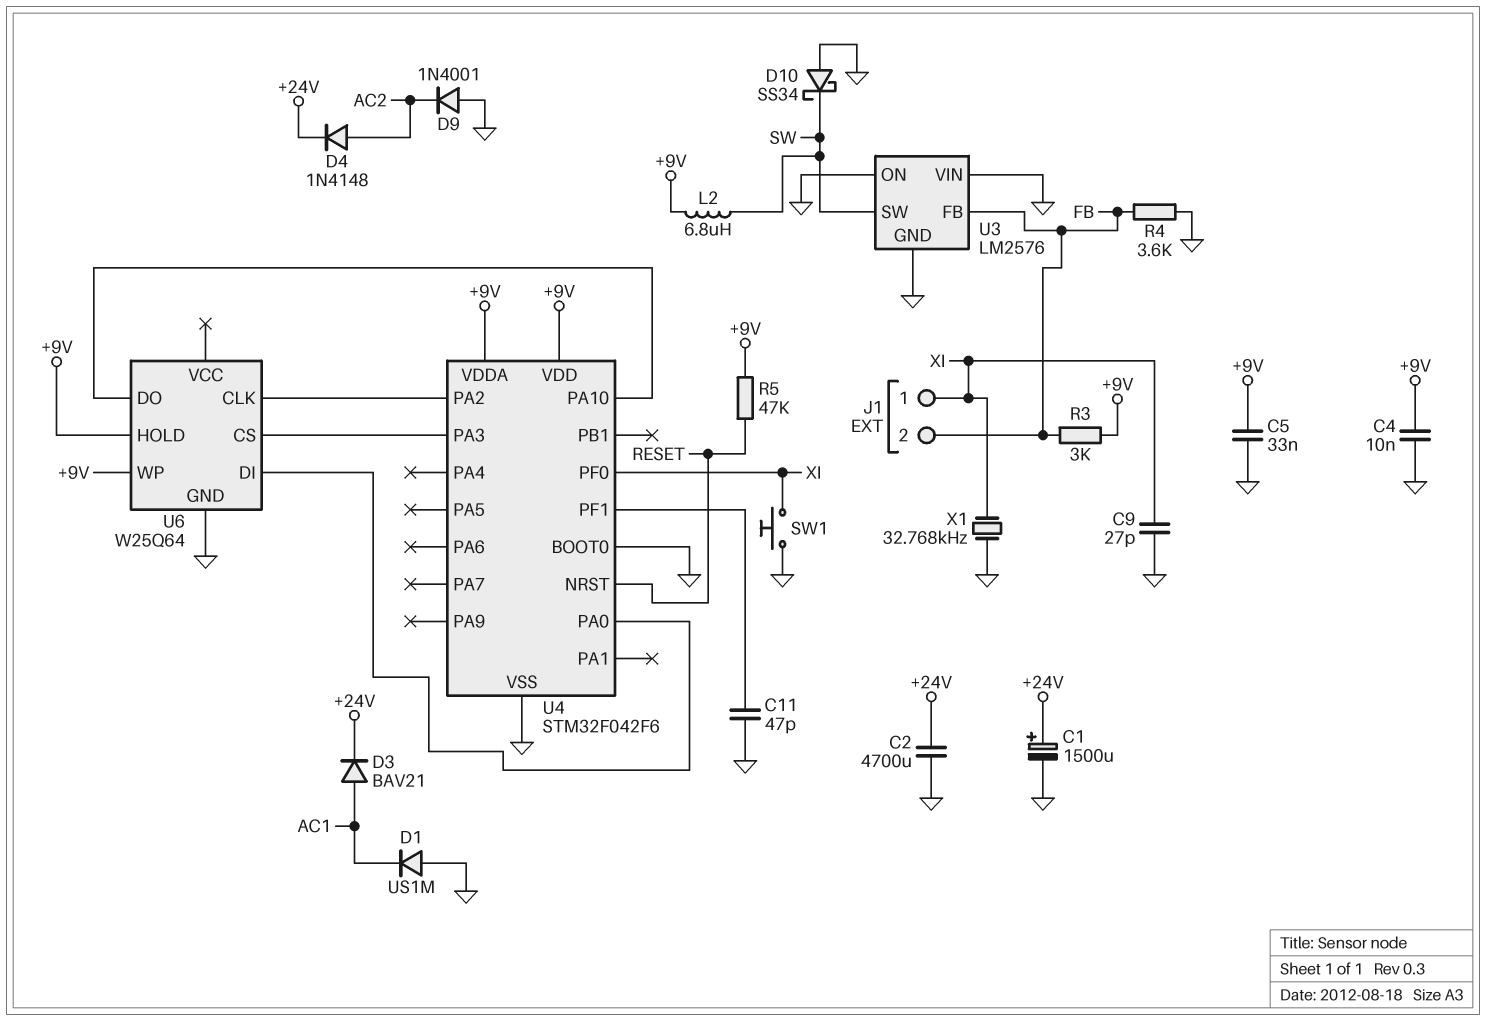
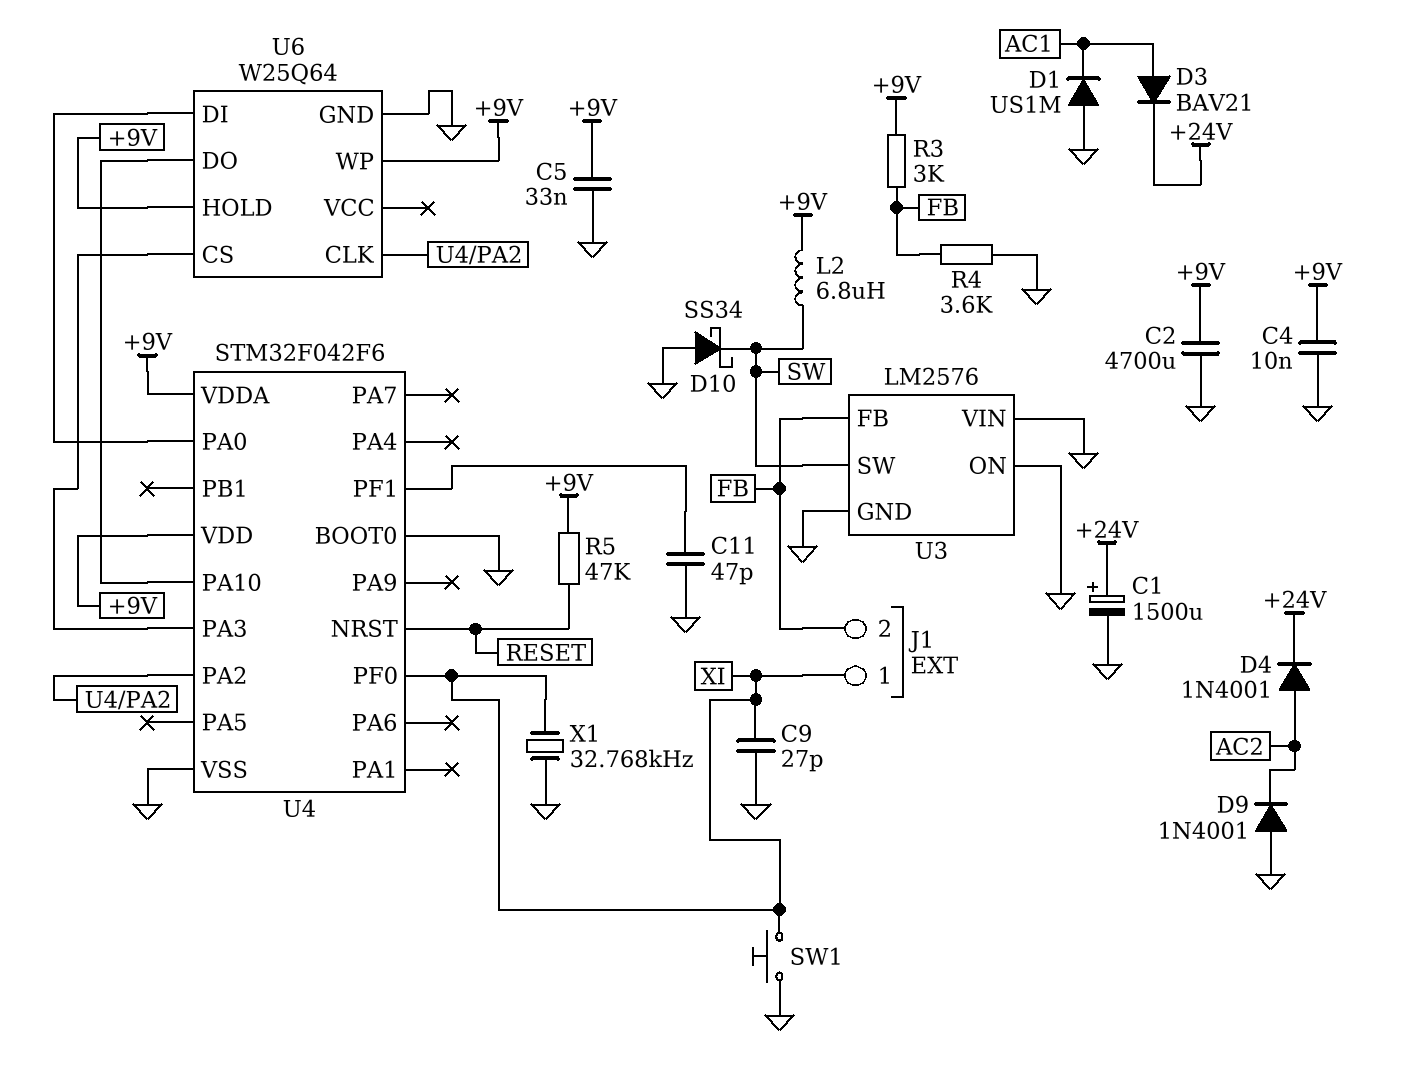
C2: 4700uF (+24V, GND) -> 4700uF (+9V, GND)
D4: diode 1N4148 (A AC2, K +24V) -> diode 1N4001 (A AC2, K +24V)

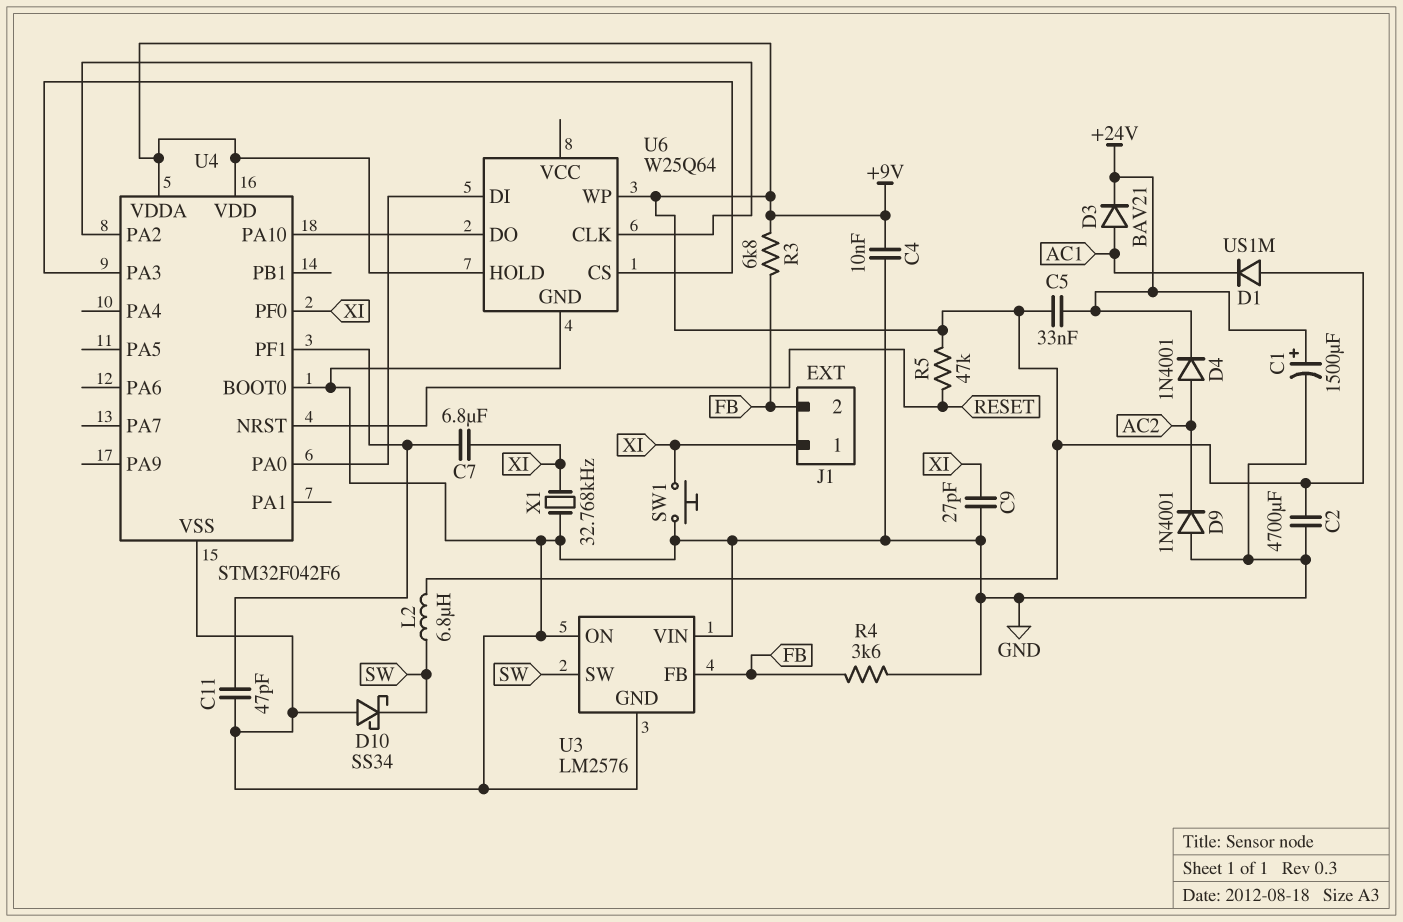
C5: 33nF (+9V, GND) -> 33nF (+9V, +24V)
C7: none -> 6.8uF (U4/PF1, XI)
D1: diode US1M (A GND, K AC1) -> diode US1M (A +9V, K AC1)
R3: 3k (+9V, FB) -> 6.8k (+9V, FB)

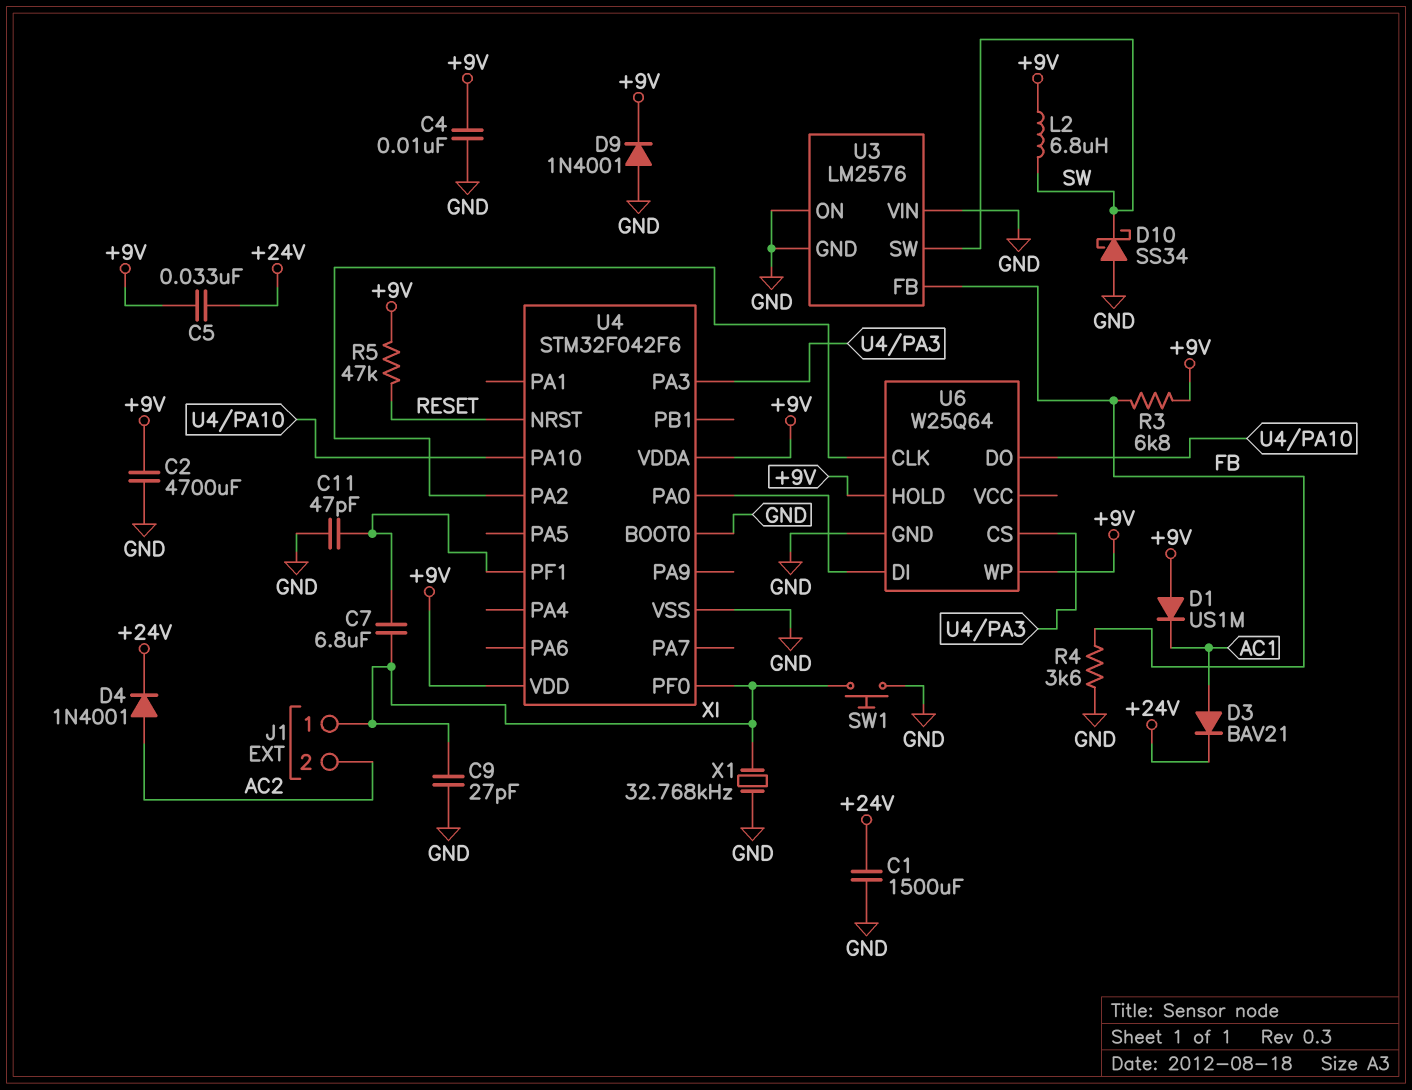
C1: 1500uF (plus +24V, minus GND) -> 1500uF (+24V, GND)
D9: diode 1N4001 (A GND, K AC2) -> diode 1N4001 (A GND, K +9V)
J1 pin 2: FB -> AC2

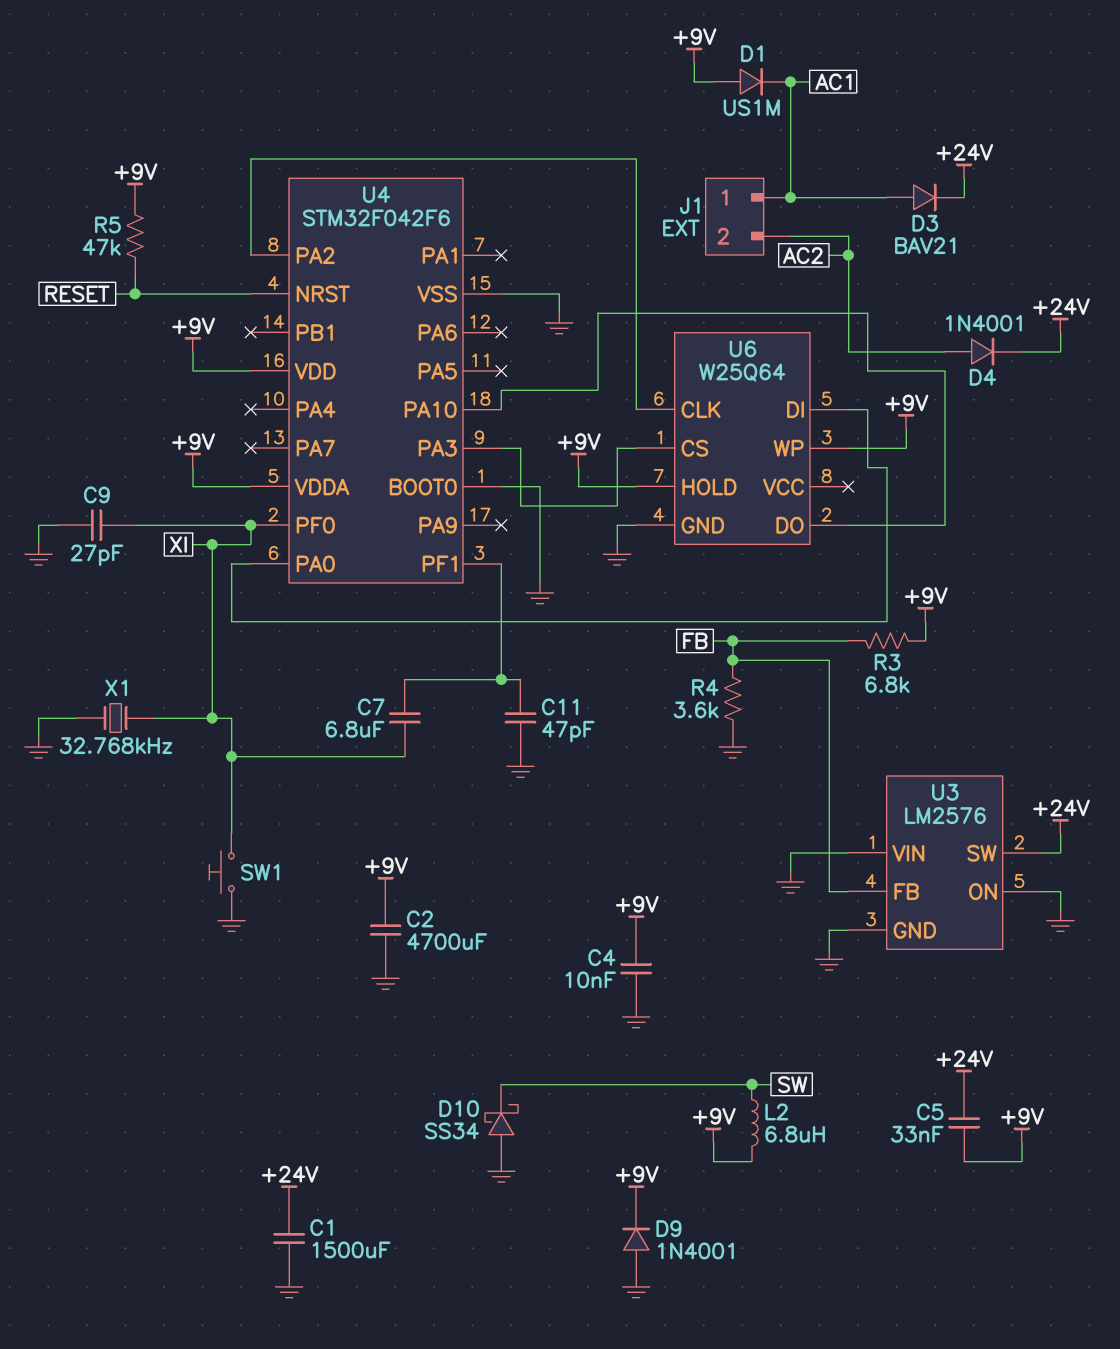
J1 pin 1: XI -> AC1
U3 pin SW: SW -> +24V

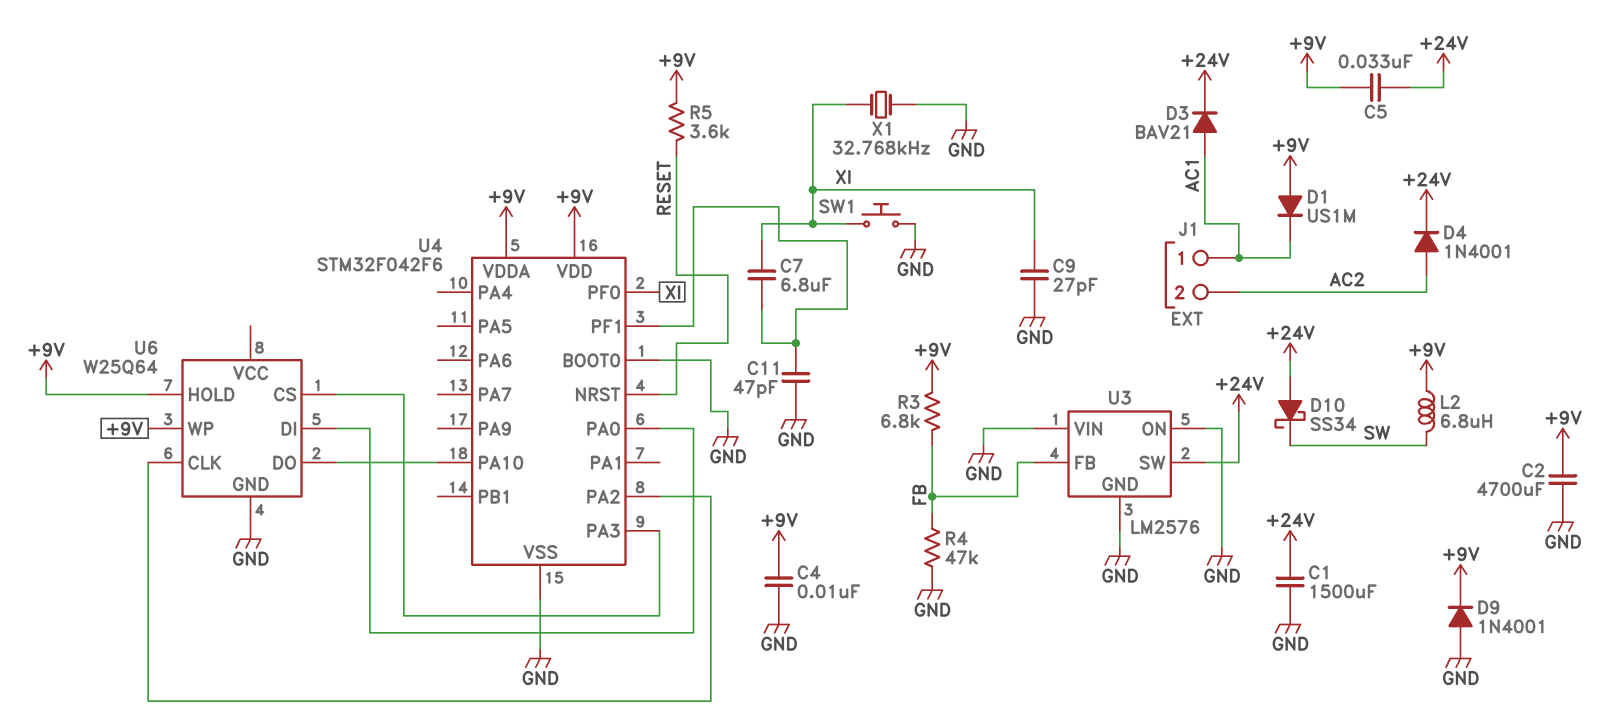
D10: schottky SS34 (A GND, K SW) -> schottky SS34 (A +24V, K SW)
R4: 3.6k (FB, GND) -> 47k (FB, GND)
R5: 47k (+9V, RESET) -> 3.6k (+9V, RESET)

